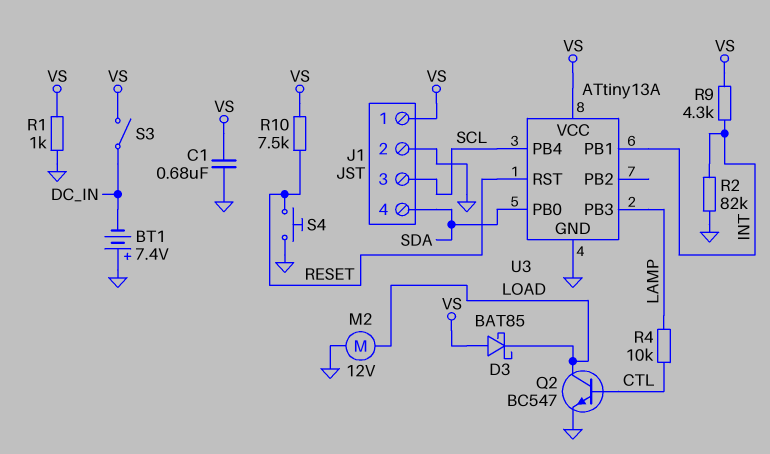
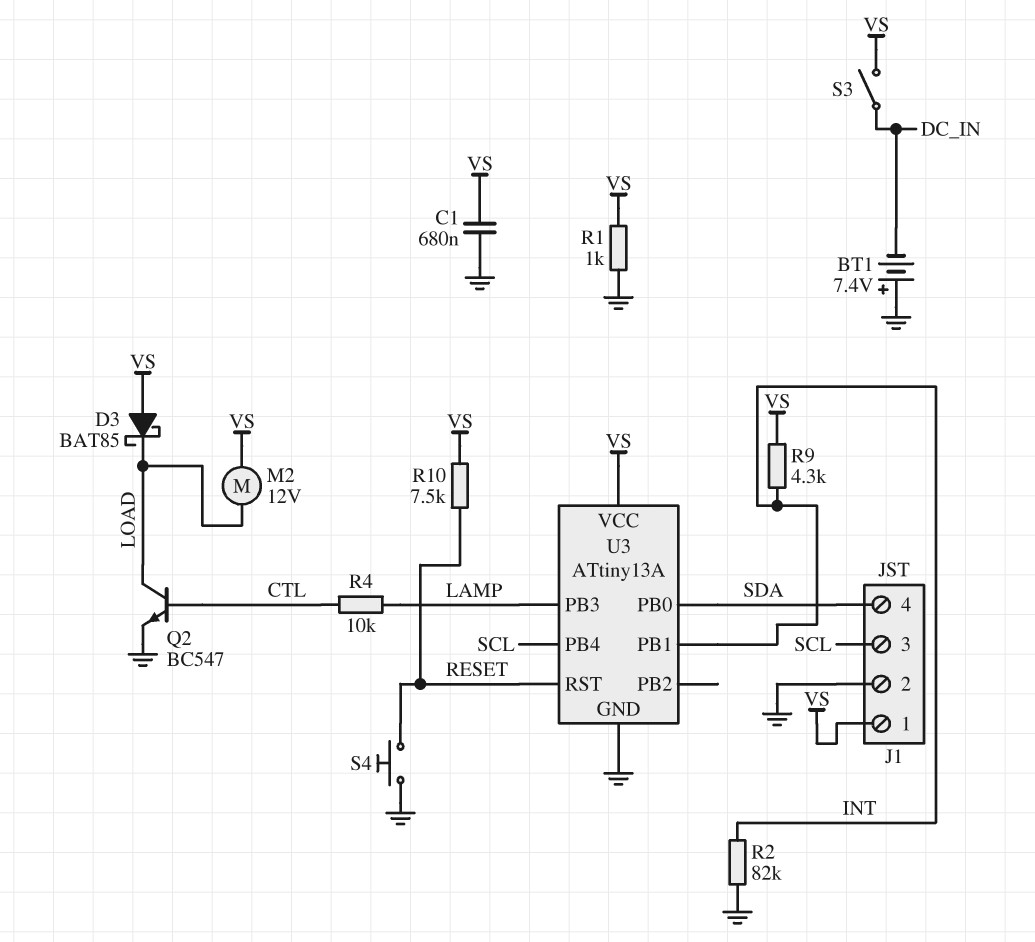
M2: motor 12V (GND, LOAD) -> motor 12V (LOAD, VS)

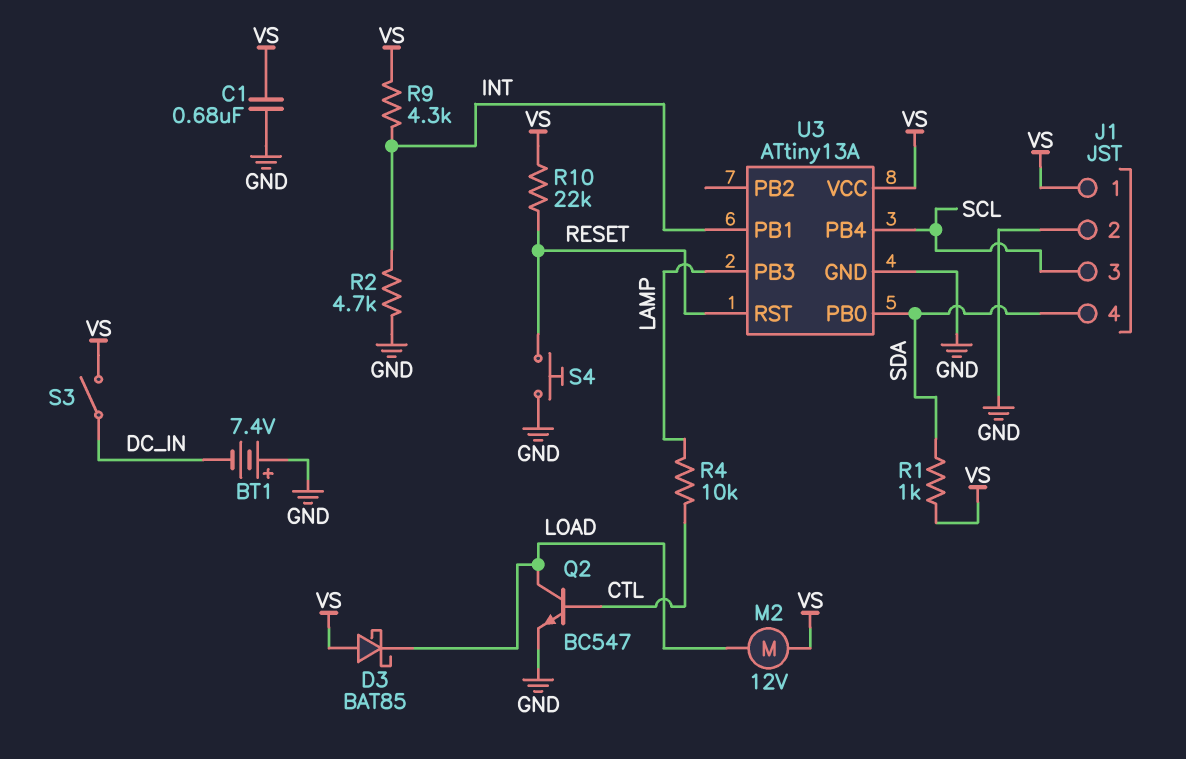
R1: 1k (GND, VS) -> 1k (SDA, VS)
R2: 82k (GND, INT) -> 4.7k (GND, INT)
R10: 7.5k (RESET, VS) -> 22k (RESET, VS)

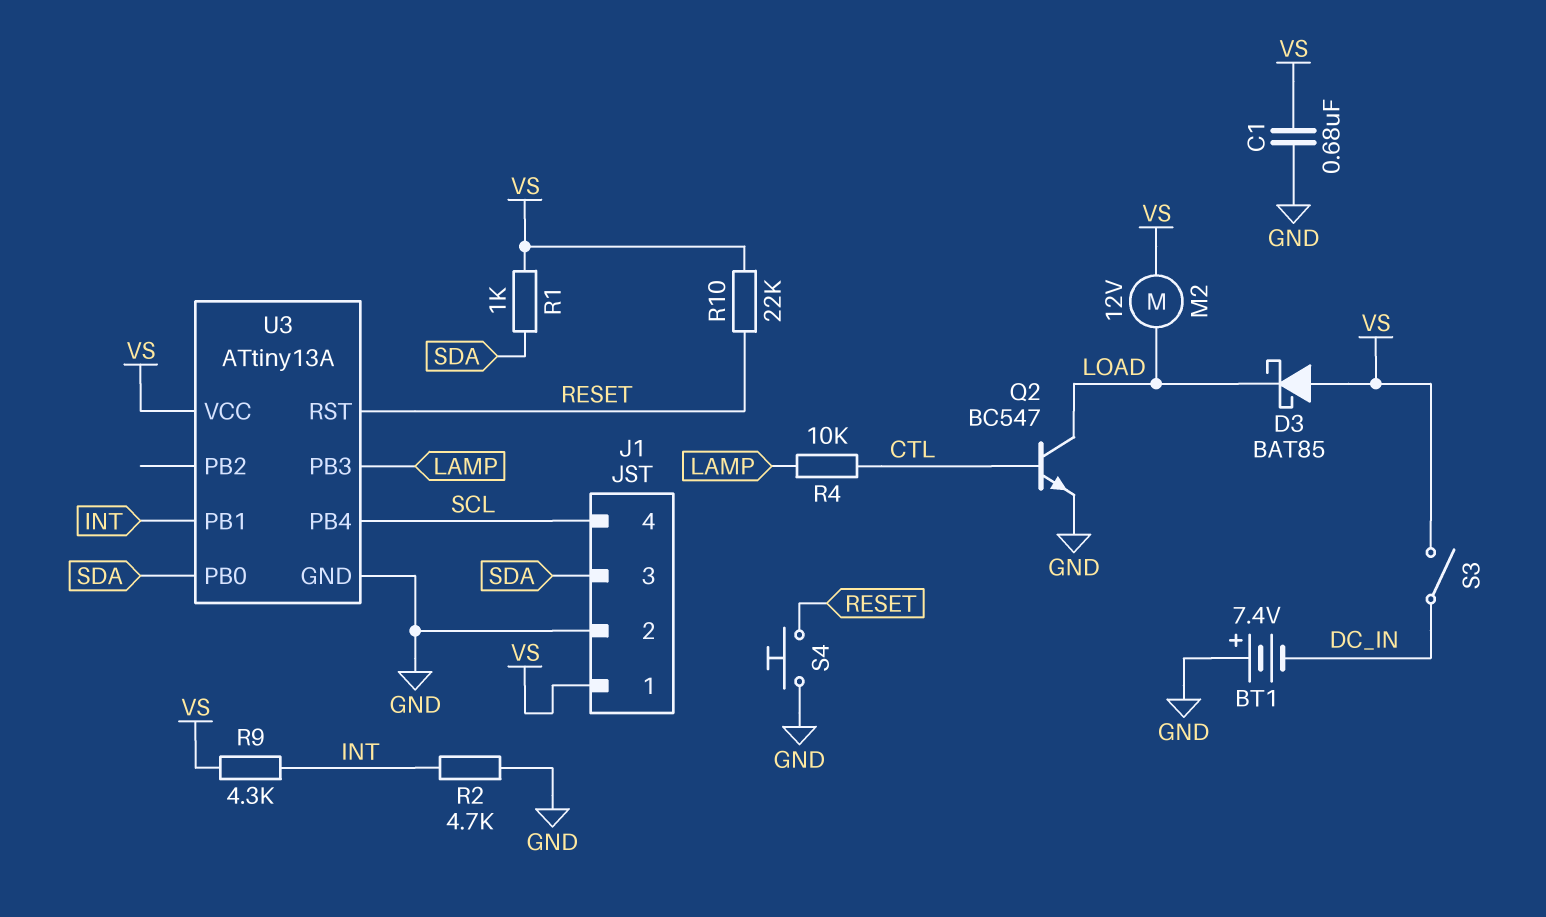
J1 pin 3: SCL -> SDA
J1 pin 4: SDA -> SCL

